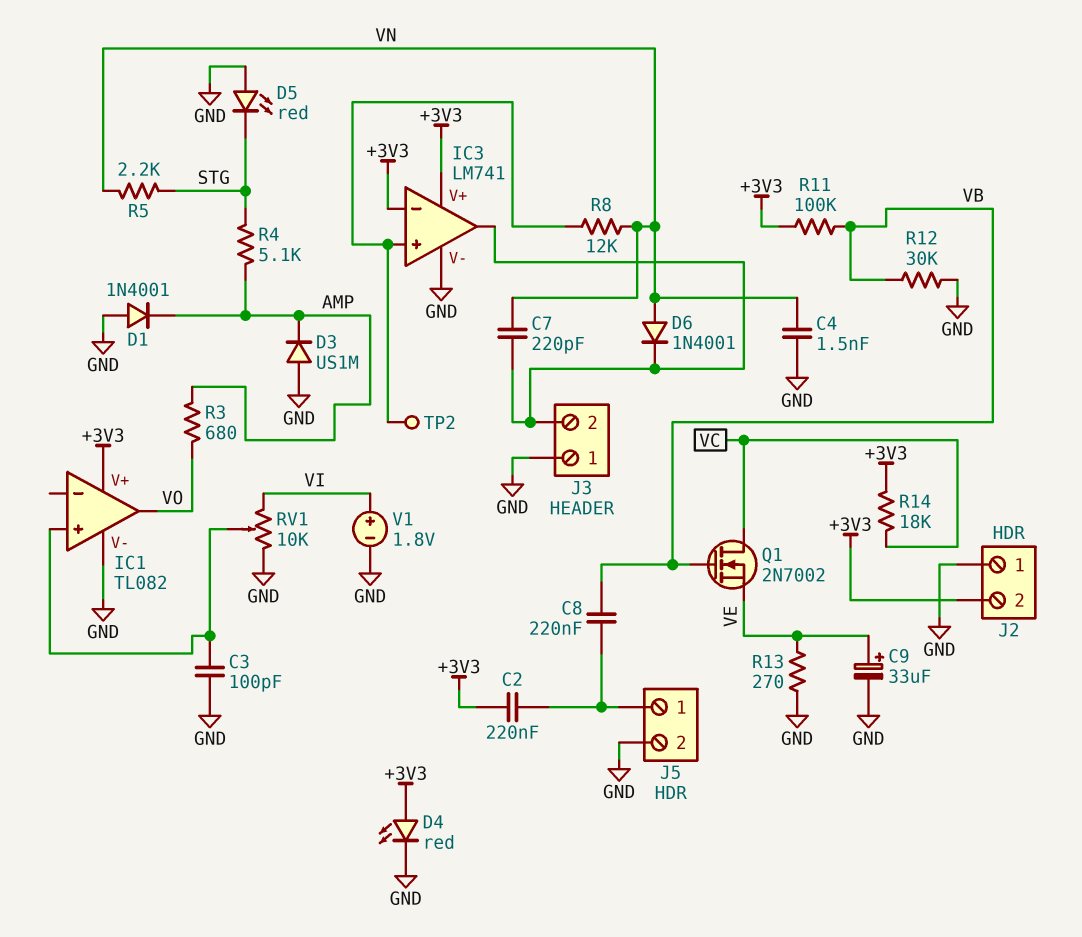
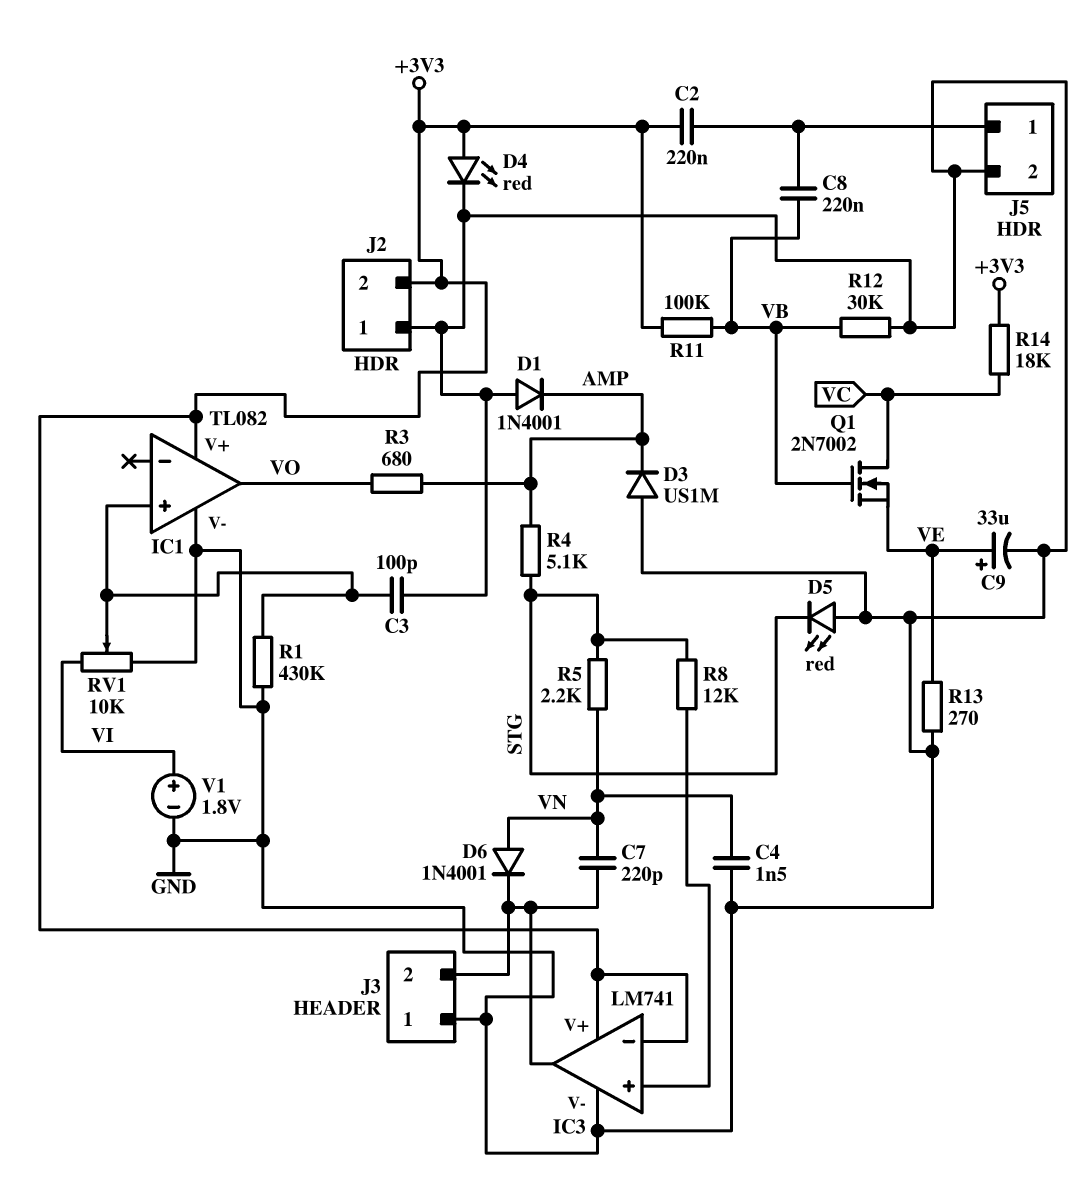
R1: none -> 430k (GND, IC1/in+)
R8: 12k (IC3/in+, VN) -> 12k (IC3/in+, STG)
TP2: test point (IC3/in+) -> none

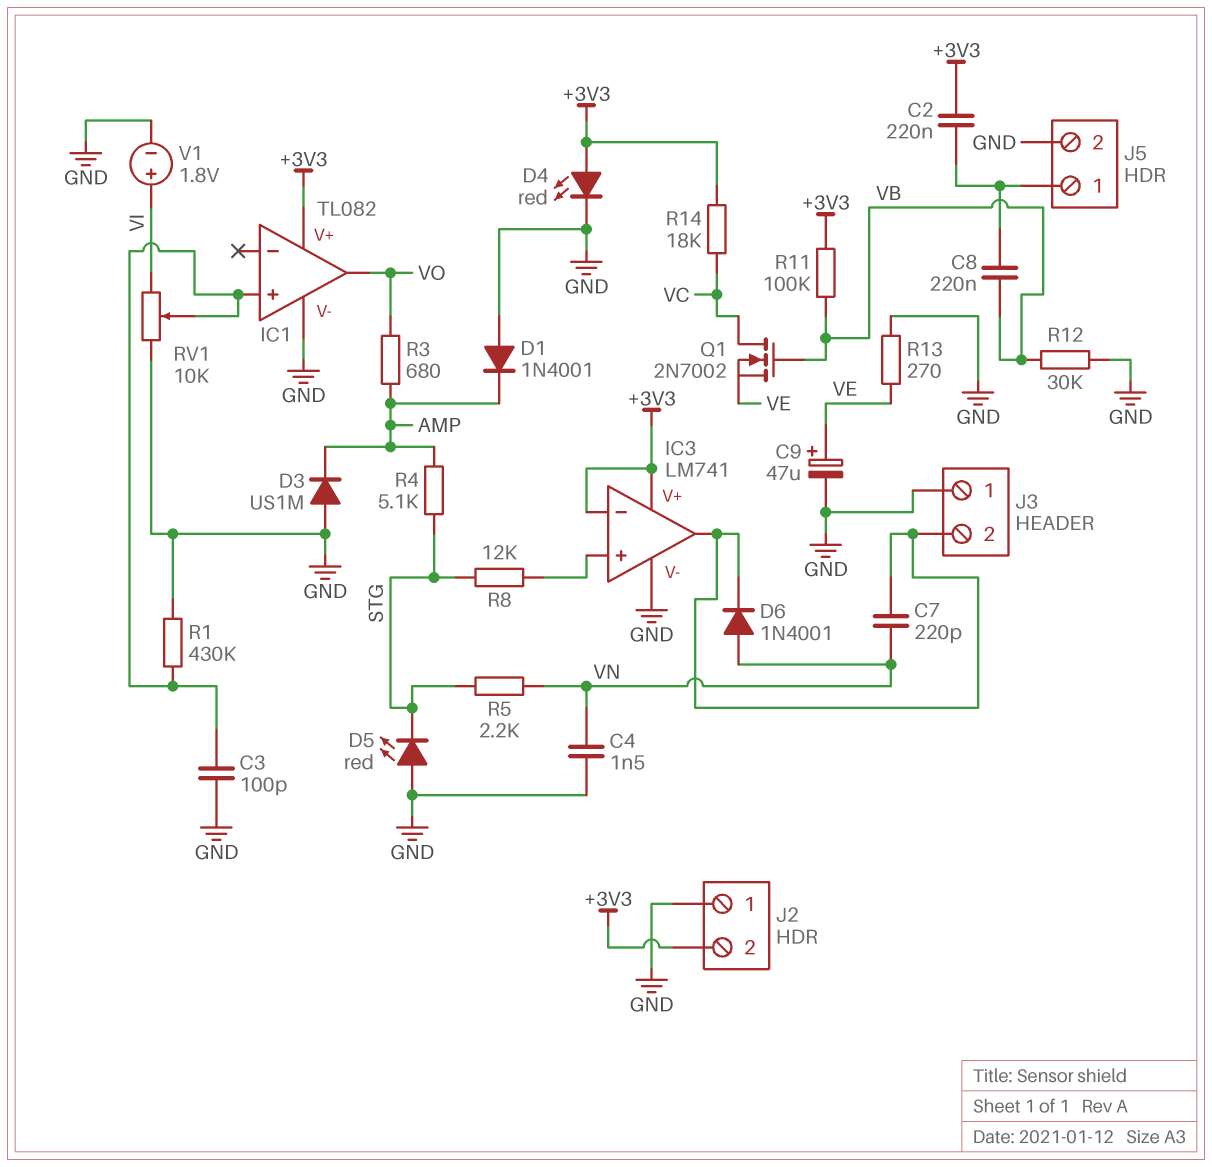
C9: 33uF (plus VE, minus GND) -> 47uF (plus VE, minus GND)

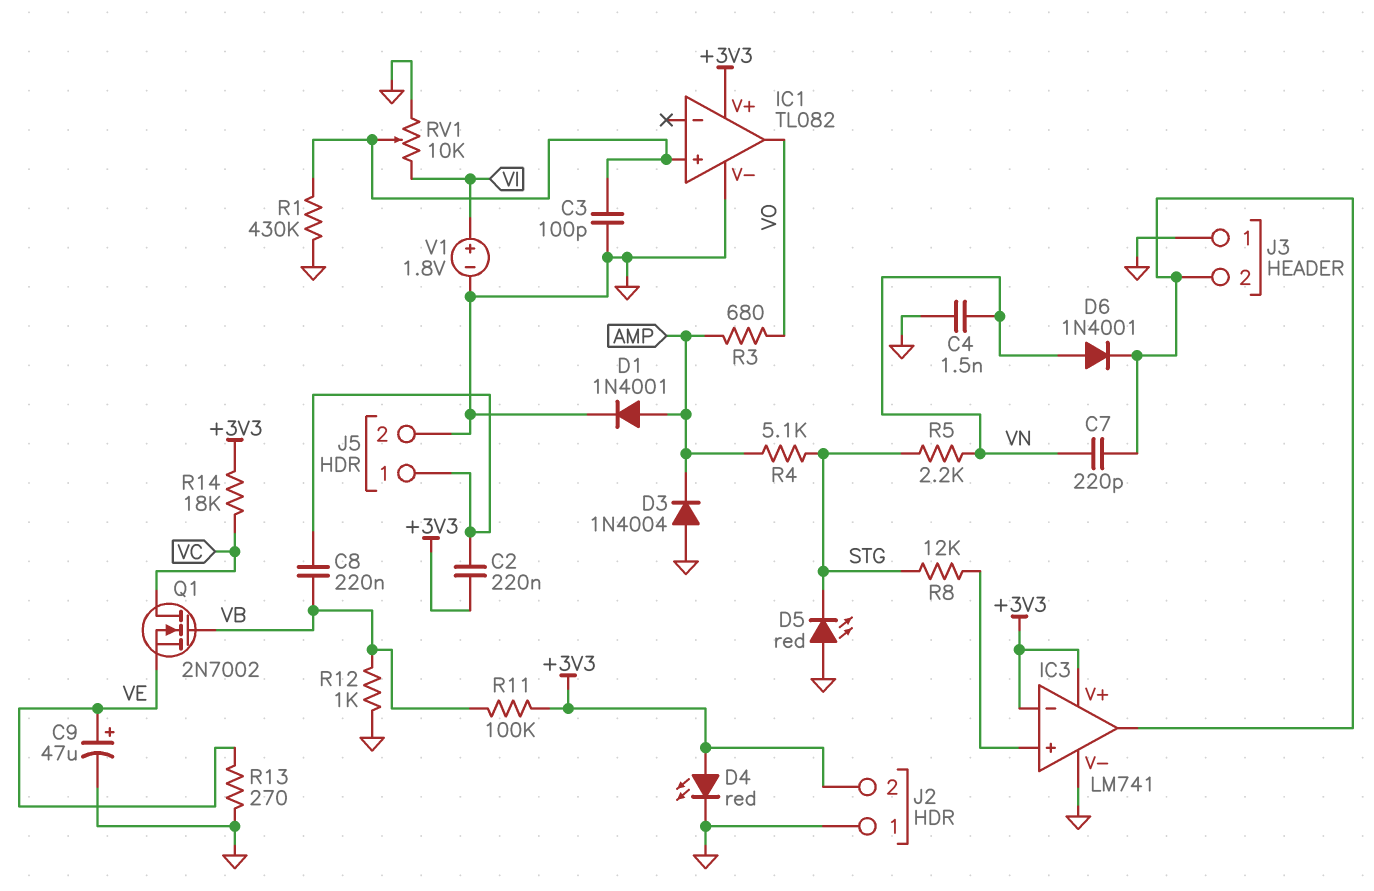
D1: diode 1N4001 (A GND, K AMP) -> diode 1N4001 (A AMP, K GND)
D3: diode US1M (A GND, K AMP) -> diode 1N4004 (A GND, K AMP)
R12: 30k (GND, VB) -> 1k (GND, VB)

